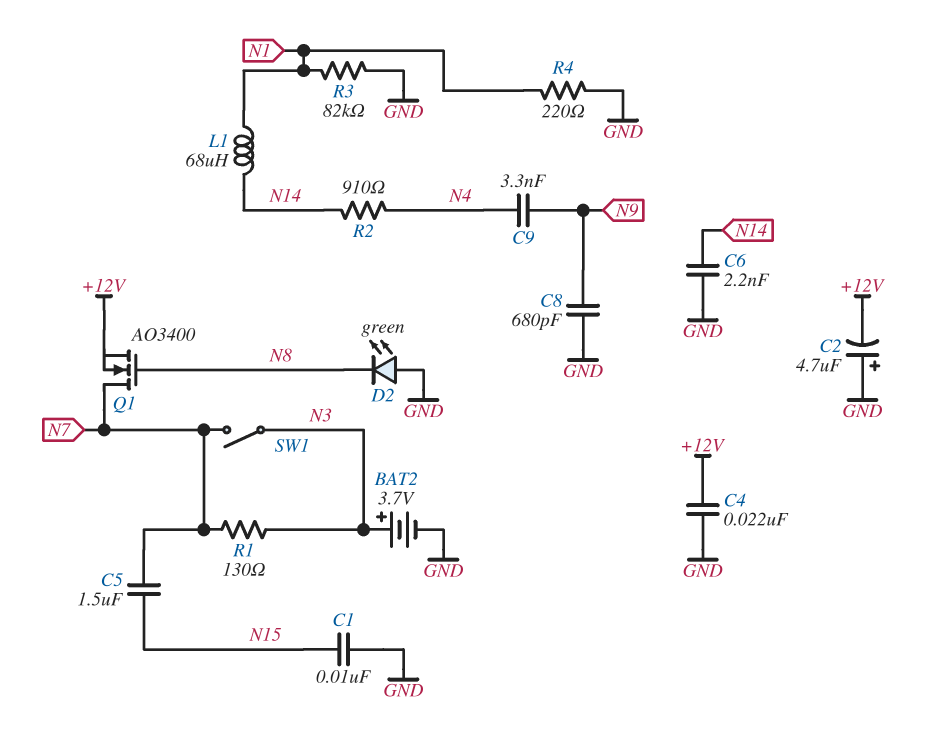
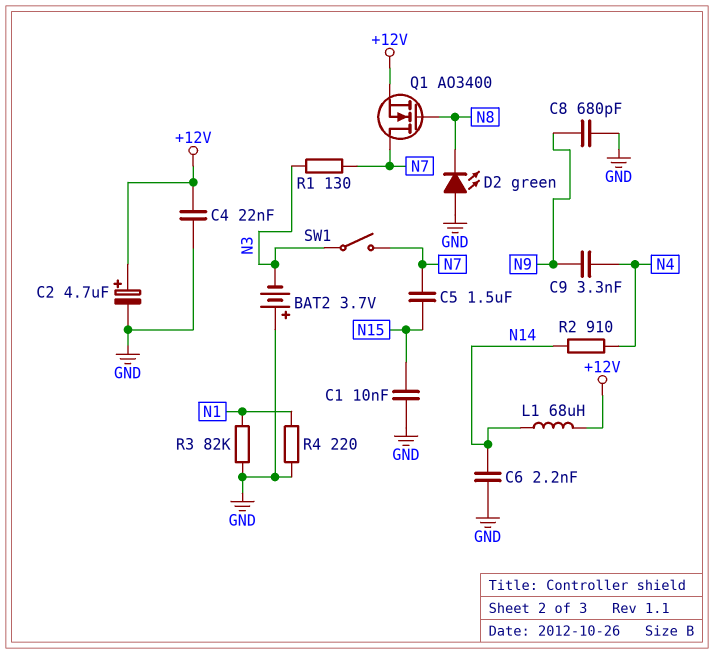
BAT2: 3.7V (plus N3, minus GND) -> 3.7V (plus GND, minus N3)
C2: 4.7uF (plus GND, minus +12V) -> 4.7uF (plus +12V, minus GND)
L1: 68uH (N1, N14) -> 68uH (+12V, N14)

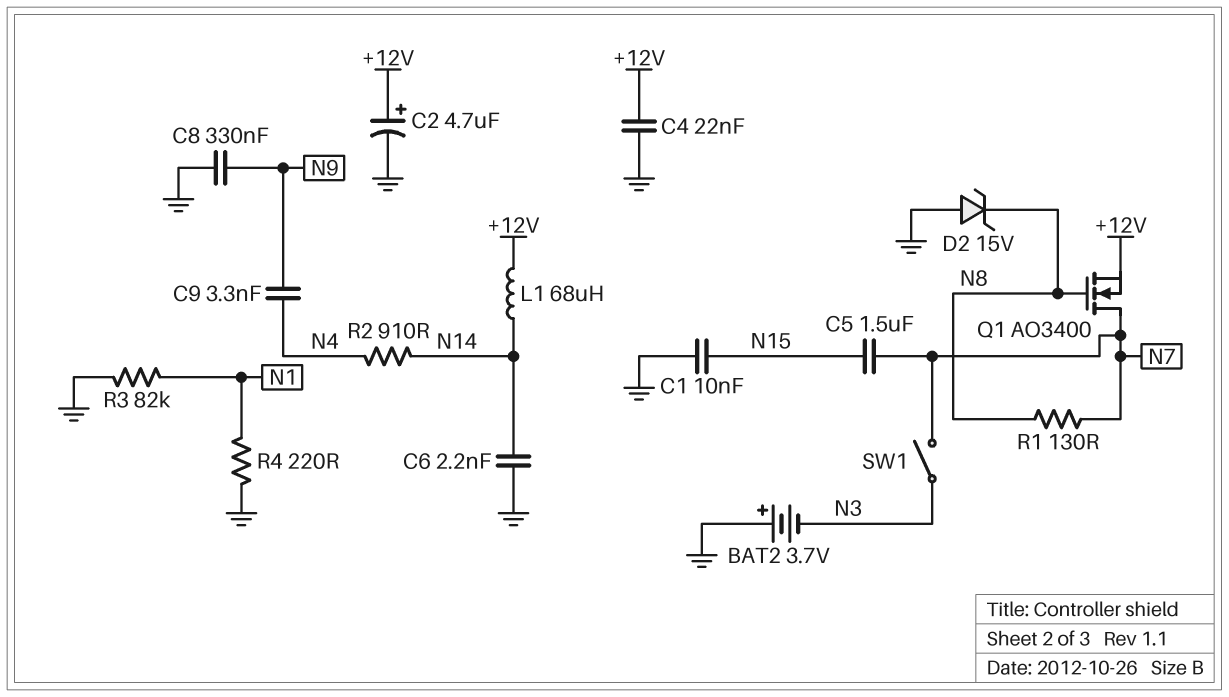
C8: 680pF (GND, N9) -> 330nF (GND, N9)
D2: LED green (A GND, K N8) -> zener 15V (A GND, K N8)
R1: 130 (N3, N7) -> 130 (N7, N8)

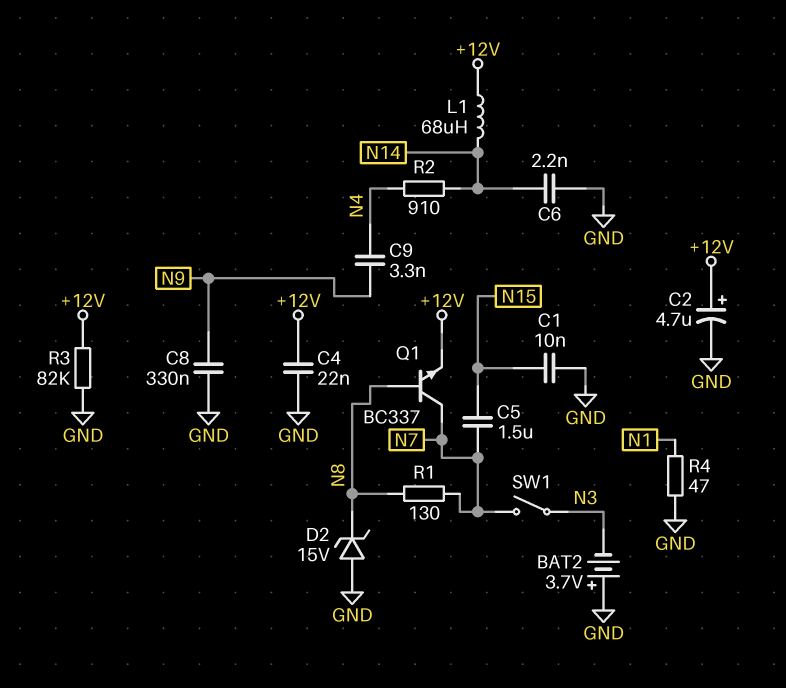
Q1: NMOS AO3400 (G N8, D N7, S +12V) -> NPN BC337 (B N8, C N7, E +12V)
R3: 82k (GND, N1) -> 82k (+12V, GND)
R4: 220 (GND, N1) -> 47 (GND, N1)

